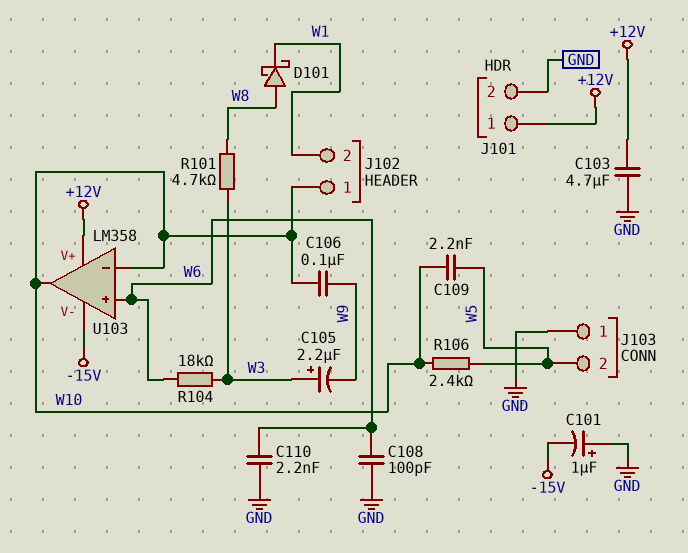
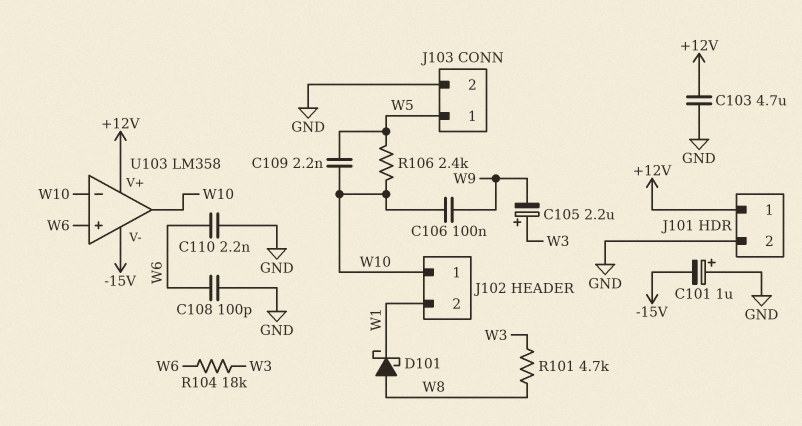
J103 pin 1: GND -> W5
J103 pin 2: W5 -> GND

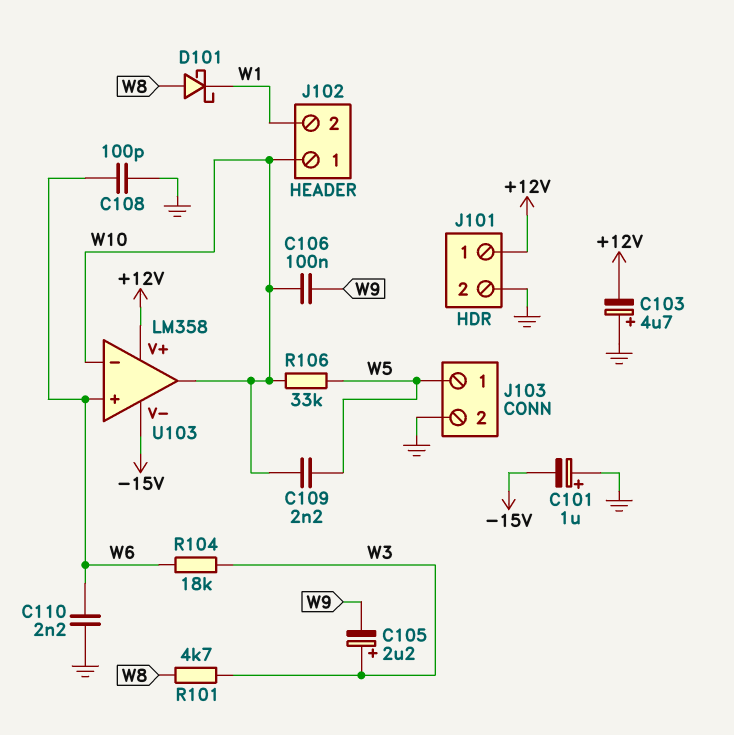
C103: 4.7uF (+12V, GND) -> 4.7uF (plus GND, minus +12V)
R106: 2.4k (W5, W10) -> 33k (W5, W10)

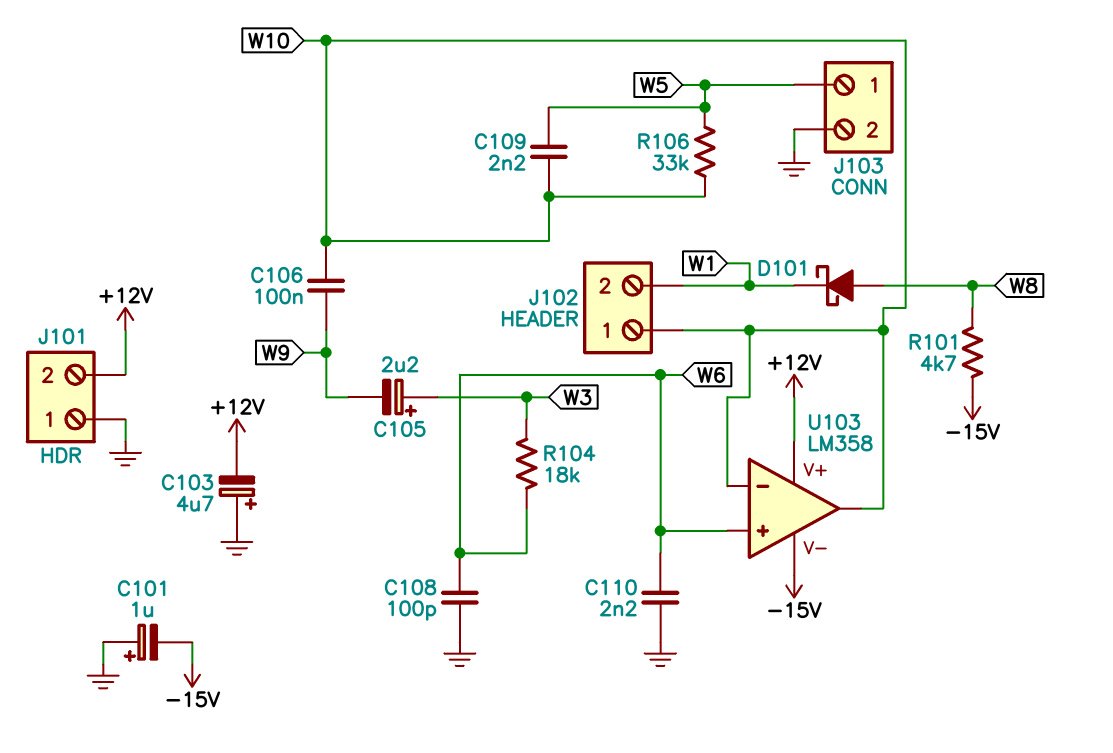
J101 pin 1: +12V -> GND
J101 pin 2: GND -> +12V
R101: 4.7k (W3, W8) -> 4.7k (-15V, W8)

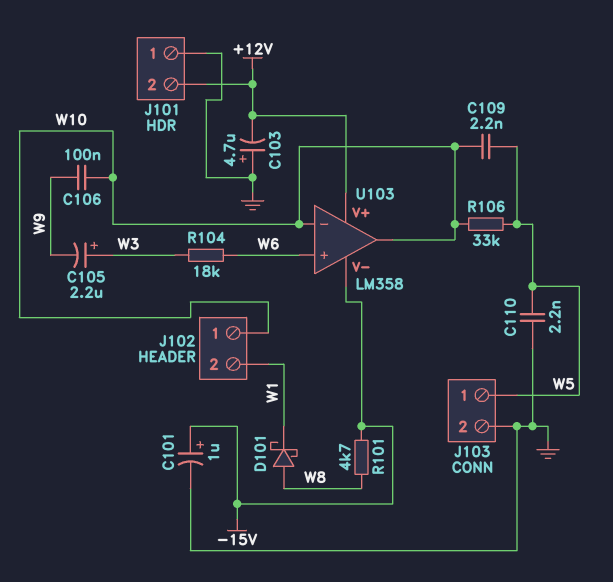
C101: 1uF (plus GND, minus -15V) -> 1uF (plus -15V, minus GND)
C108: 100pF (GND, W6) -> none
C110: 2.2nF (GND, W6) -> 2.2nF (GND, W5)

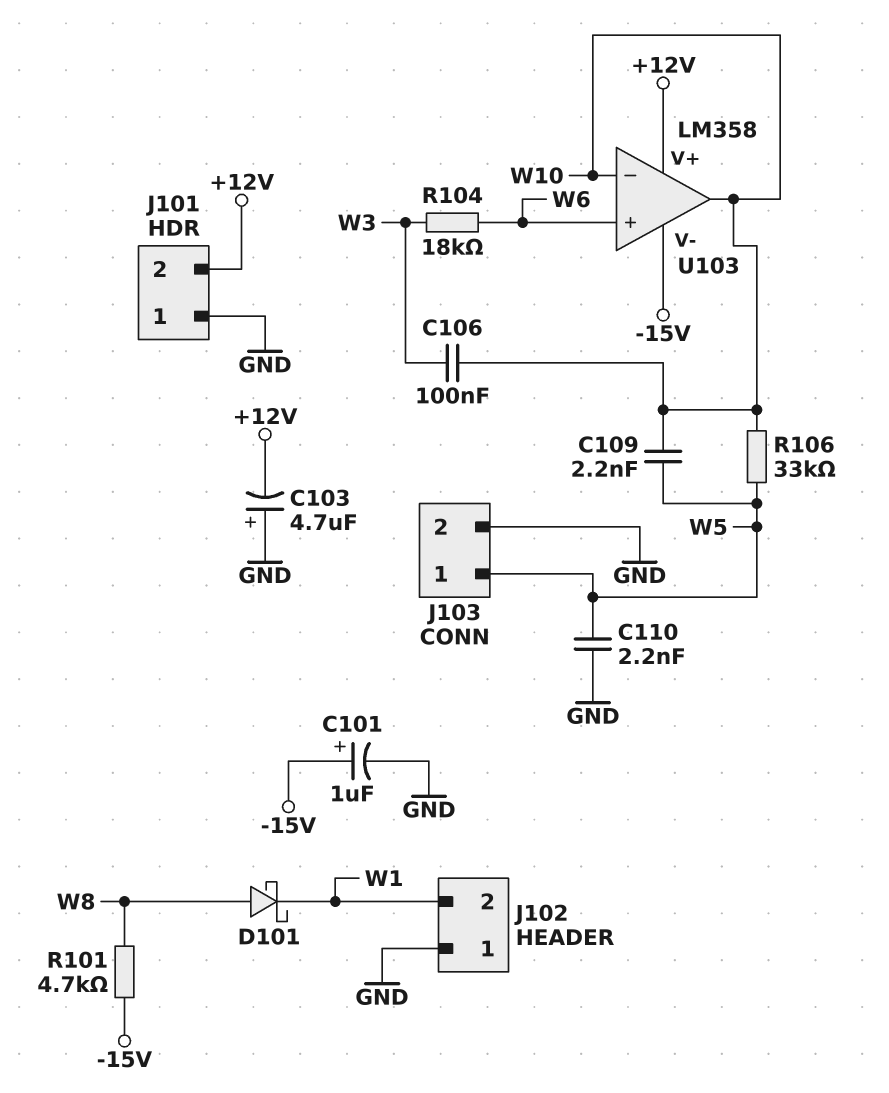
C105: 2.2uF (plus W3, minus W9) -> none
C106: 100nF (W9, W10) -> 100nF (W3, W10)
J102 pin 1: W10 -> GND

